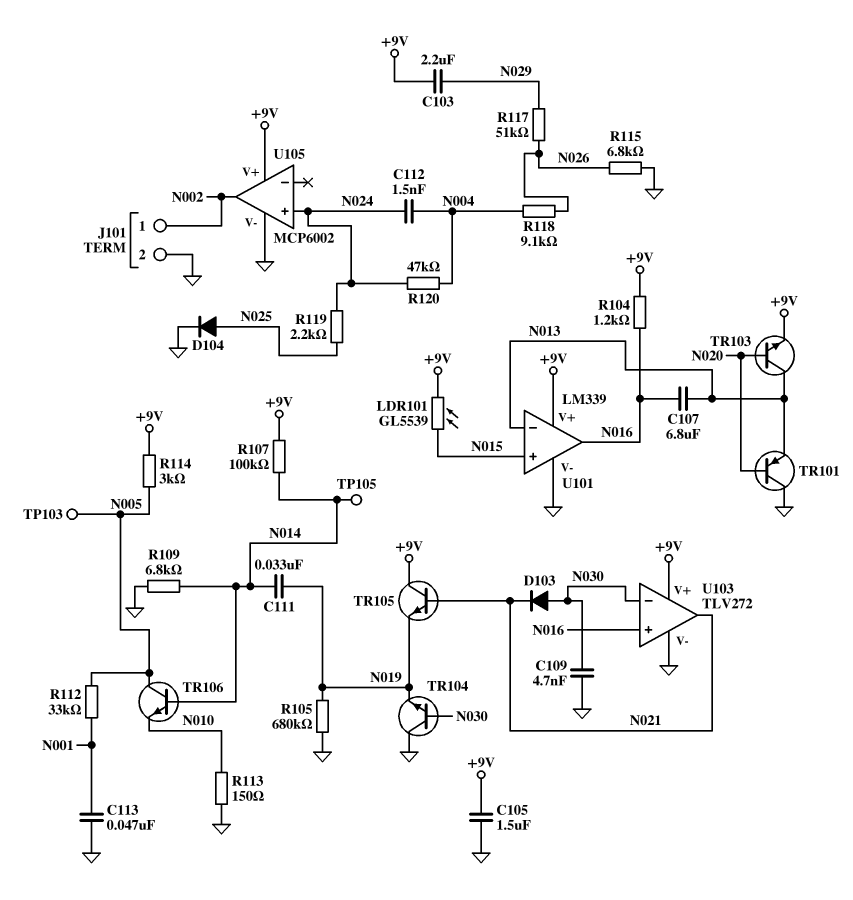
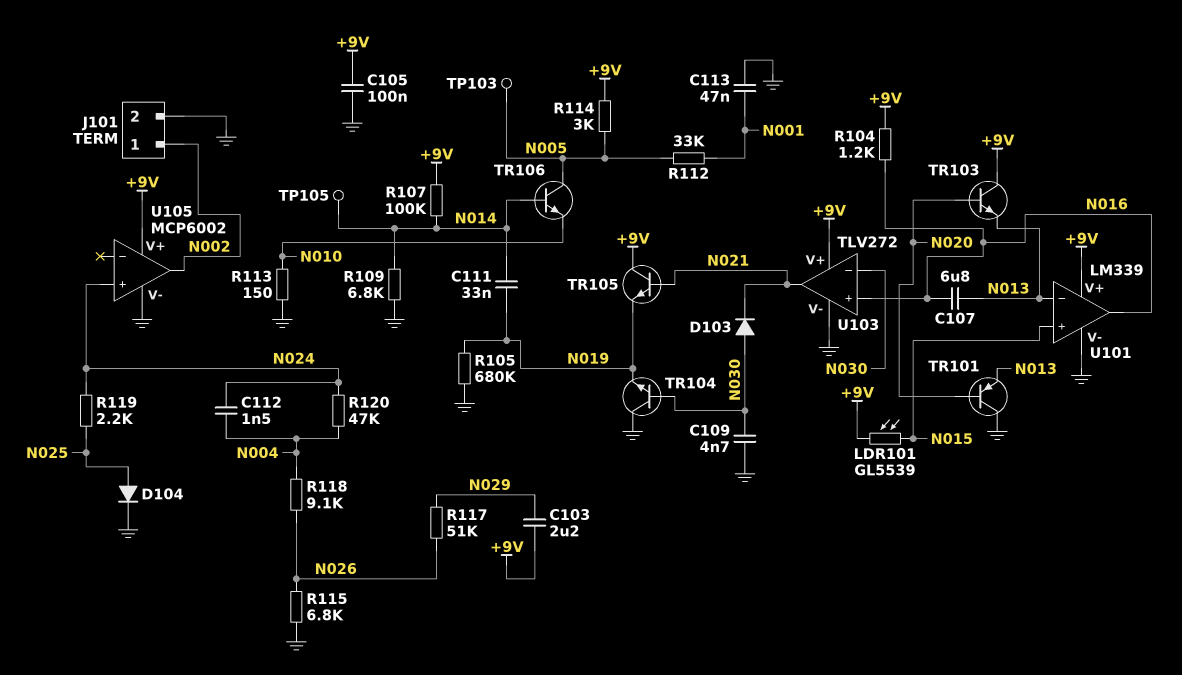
C105: 1.5uF (+9V, GND) -> 100nF (+9V, GND)
TR103: NPN (B N020, C N013, E +9V) -> NPN (B N020, C +9V, E N013)

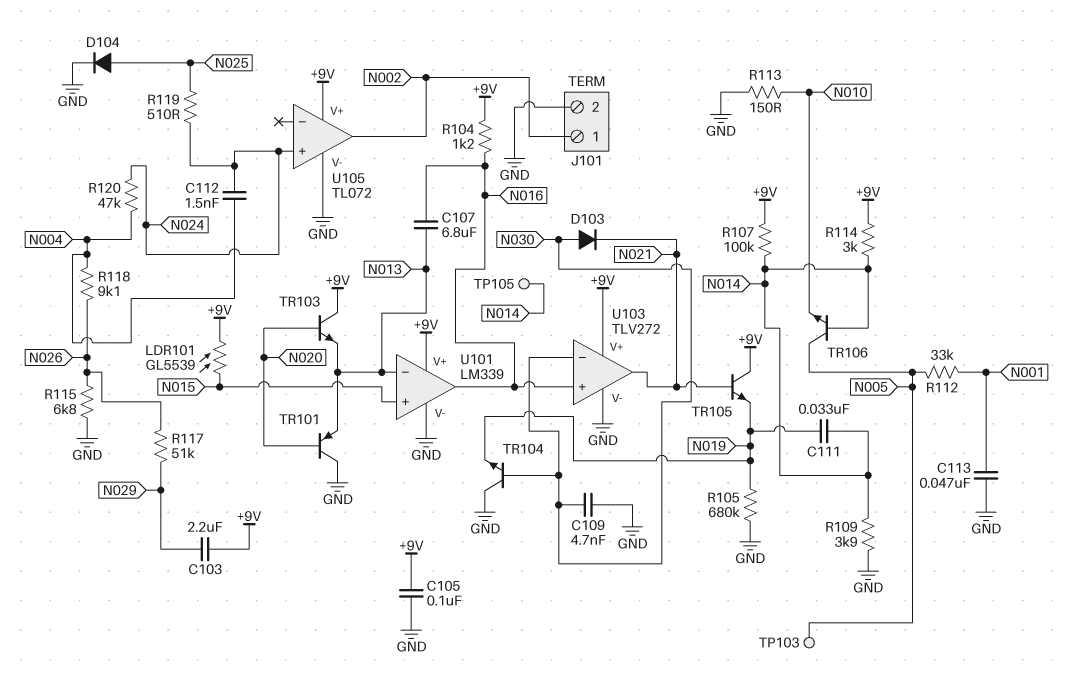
R109: 6.8k (GND, N014) -> 3.9k (GND, N014)
R114: 3k (+9V, N005) -> 3k (+9V, N014)
R119: 2.2k (N024, N025) -> 510 (N024, N025)
U105: MCP6002 -> TL072

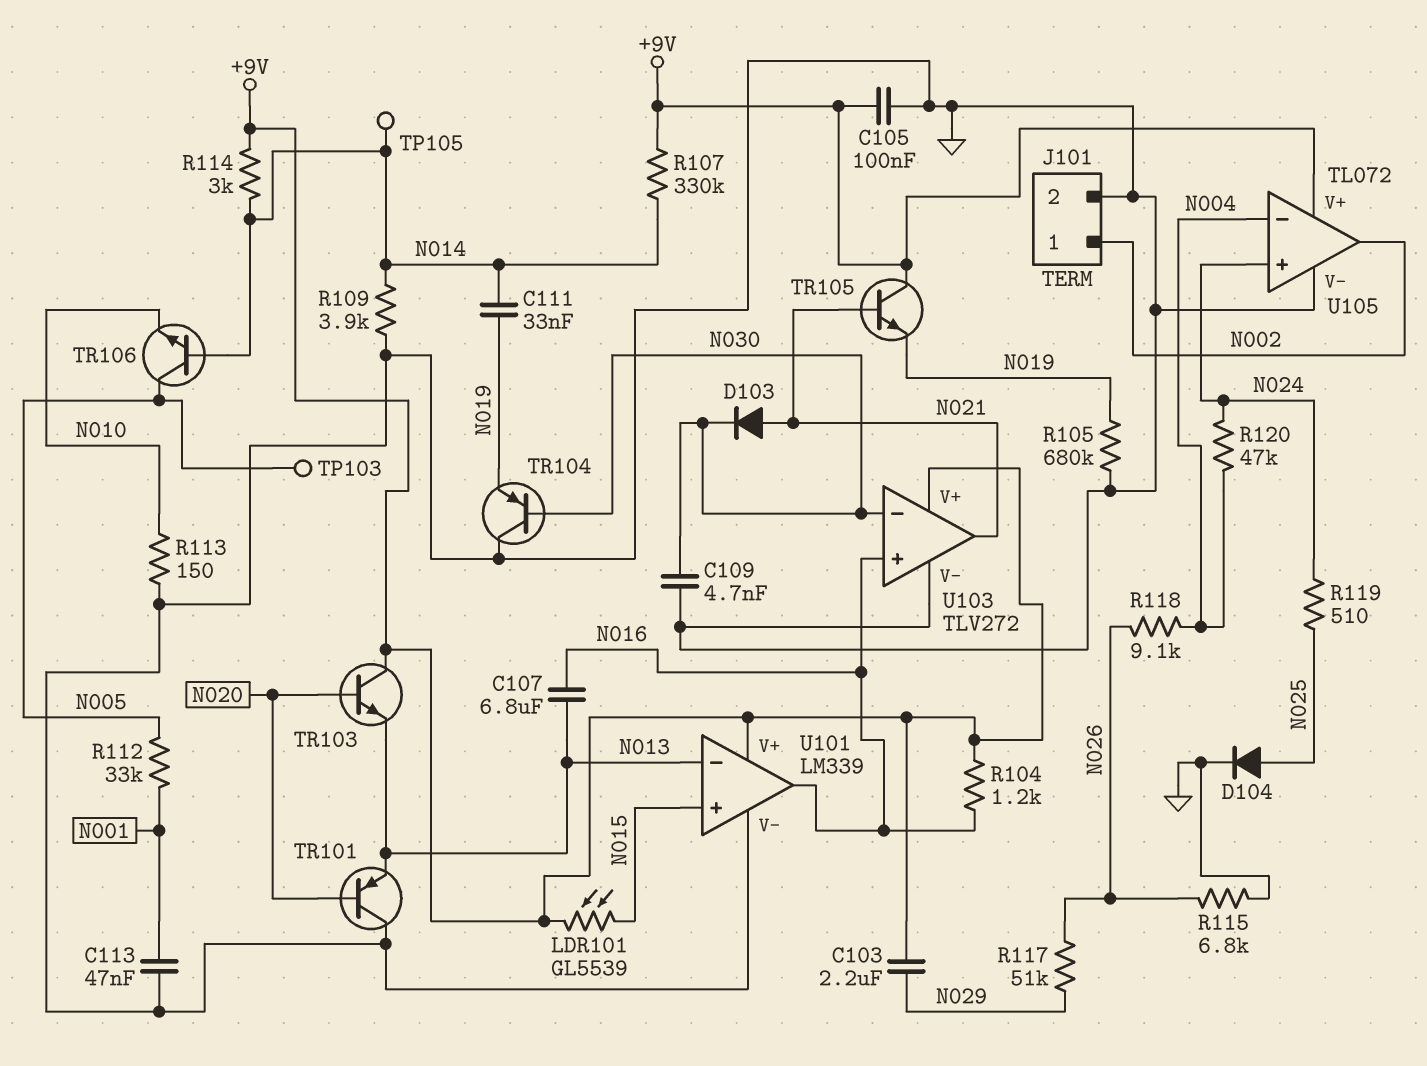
C112: 1.5nF (N004, N024) -> none
D103: diode (A N030, K N021) -> diode (A N021, K N030)
R107: 100k (+9V, N014) -> 330k (+9V, N014)
TR104: NPN (B N030, C GND, E N019) -> PNP (B N030, C GND, E N019)
U105 pin in-: none -> N004

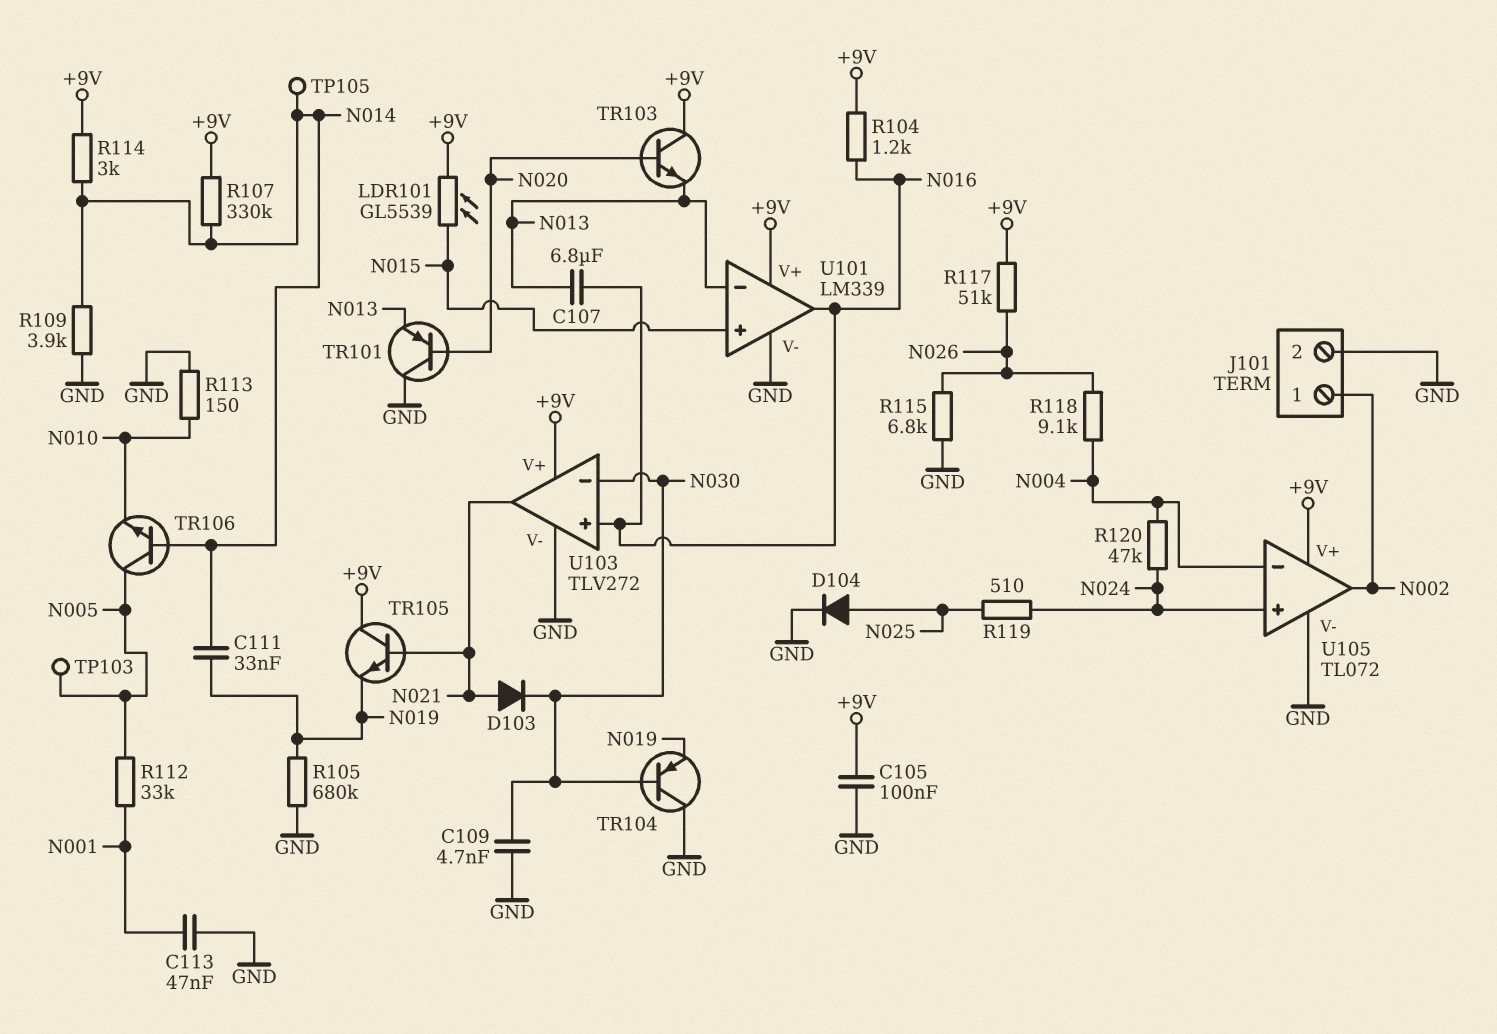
C103: 2.2uF (+9V, N029) -> none
R117: 51k (N026, N029) -> 51k (+9V, N026)

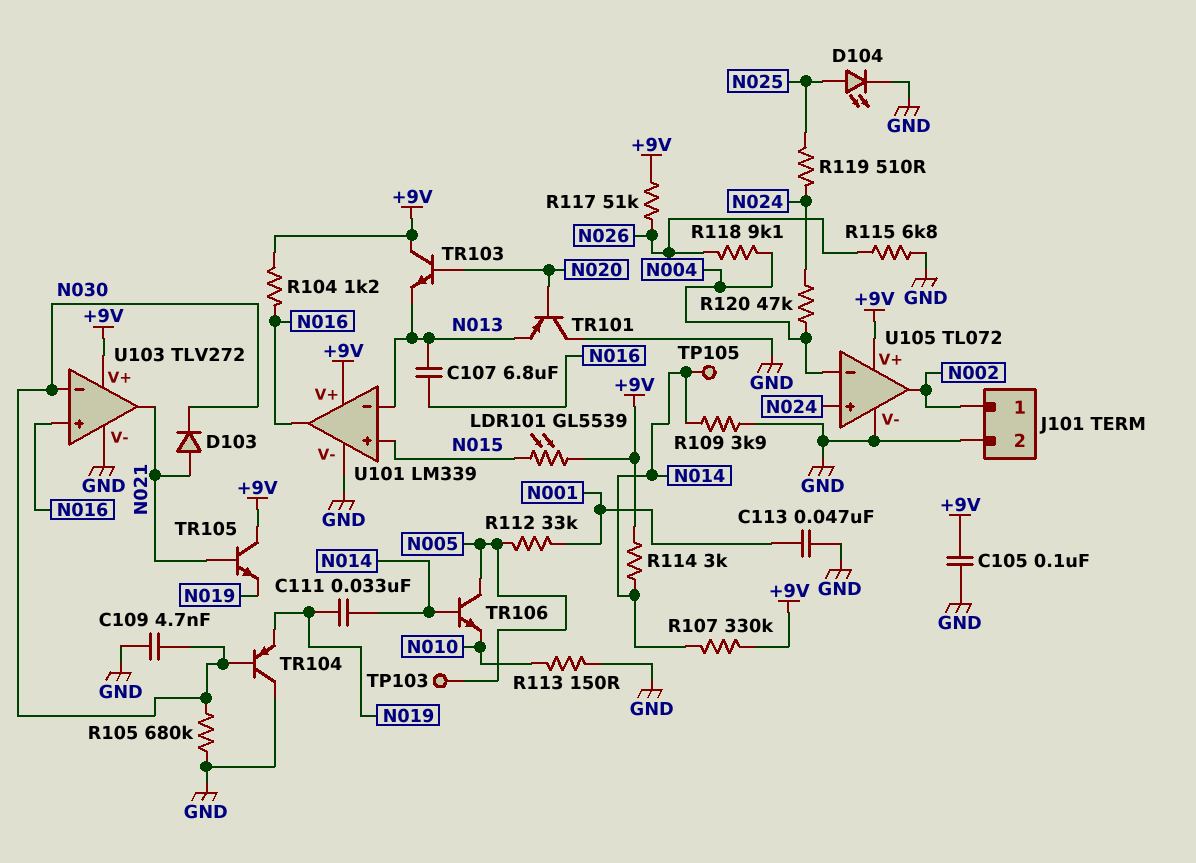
D104: diode (A N025, K GND) -> LED (A N025, K GND)
R105: 680k (GND, N019) -> 680k (GND, N030)

